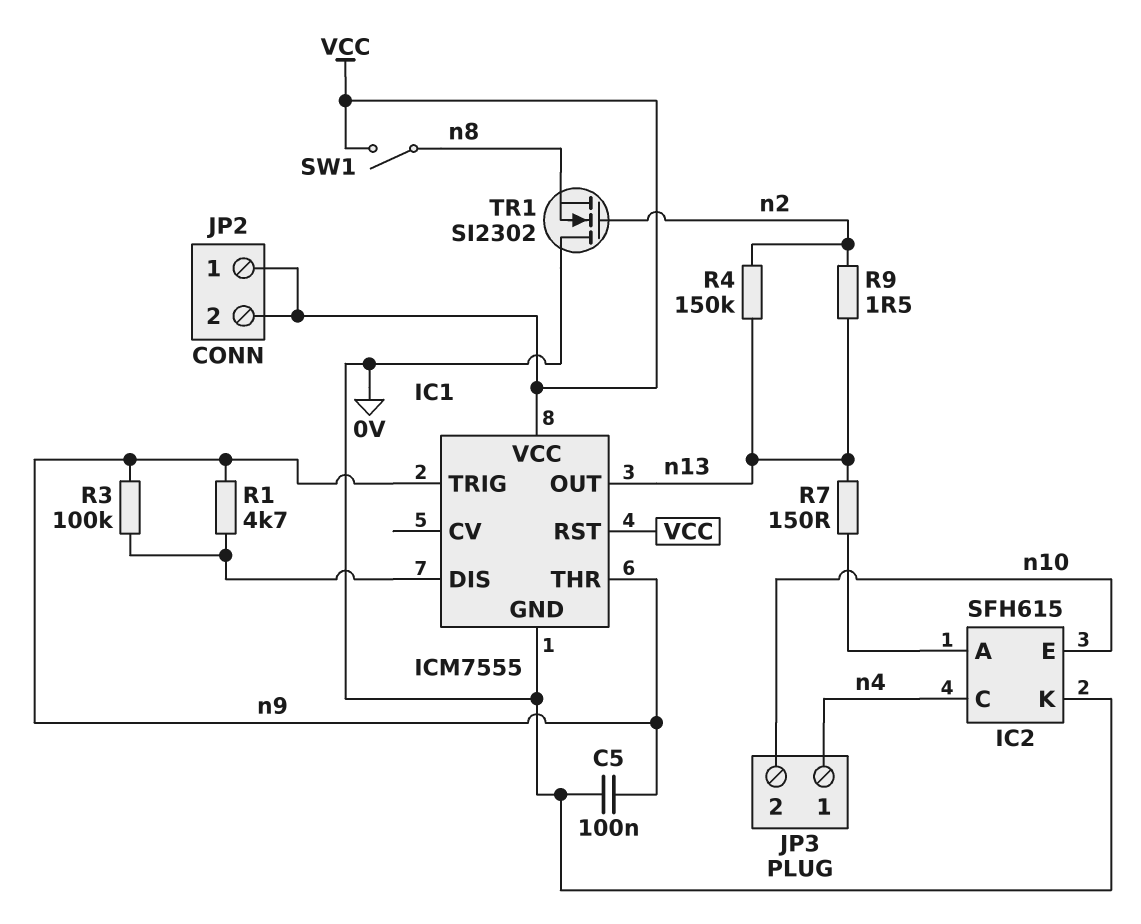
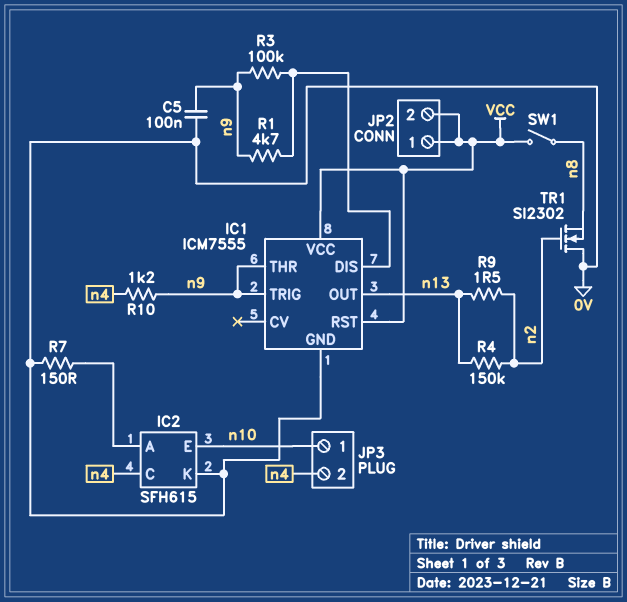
JP3 pin 1: n4 -> n10
JP3 pin 2: n10 -> n4
R7: 150 (IC2/A, n13) -> 150 (0V, IC2/A)
R10: none -> 1.2k (n4, n9)

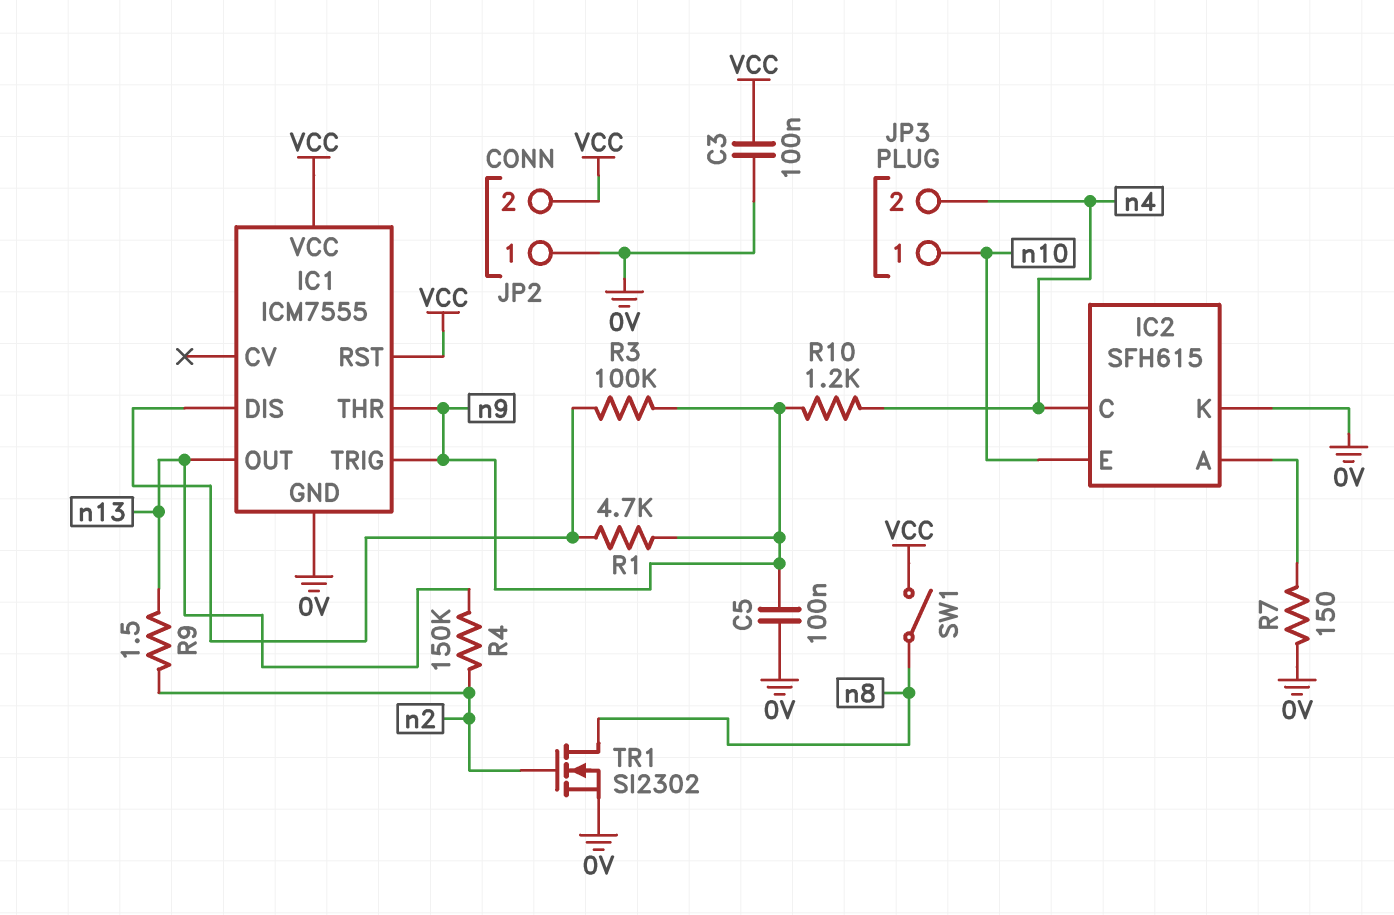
C3: none -> 100nF (0V, VCC)
JP2 pin 1: VCC -> 0V
TR1: NMOS SI2302 (G n2, D 0V, S n8) -> NMOS SI2302 (G n2, D n8, S 0V)

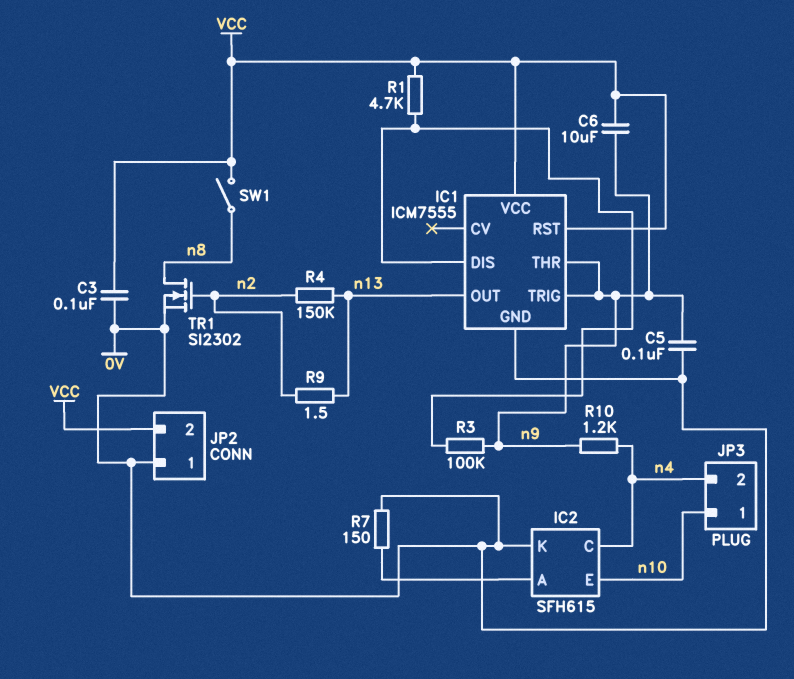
C6: none -> 10uF (VCC, n9)
R1: 4.7k (IC1/DIS, n9) -> 4.7k (IC1/DIS, VCC)

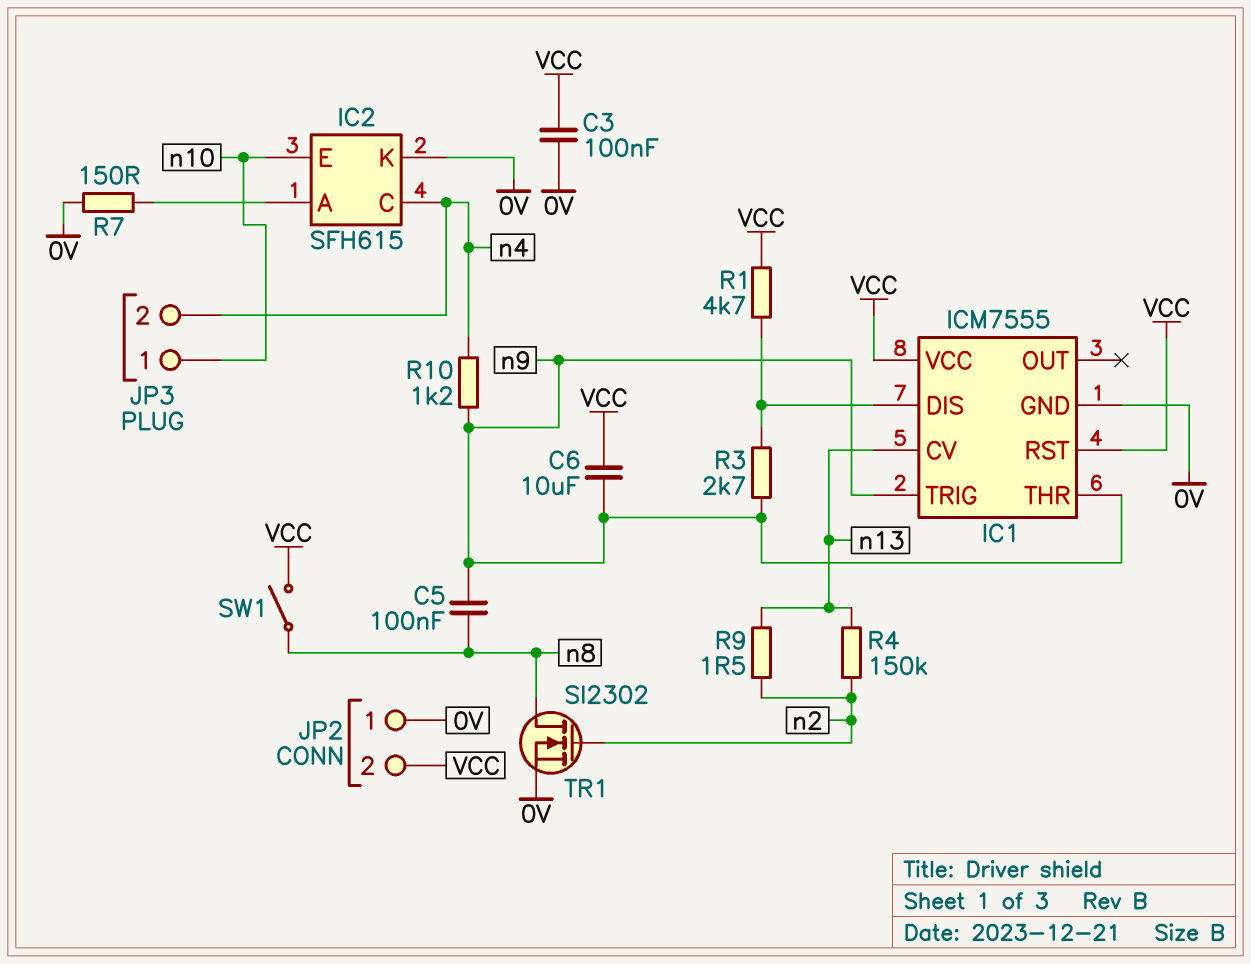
C5: 100nF (0V, n9) -> 100nF (n8, n9)
IC1 pin CV: none -> n13
IC1 pin OUT: n13 -> none
R3: 100k (IC1/DIS, n9) -> 2.7k (IC1/DIS, n9)

